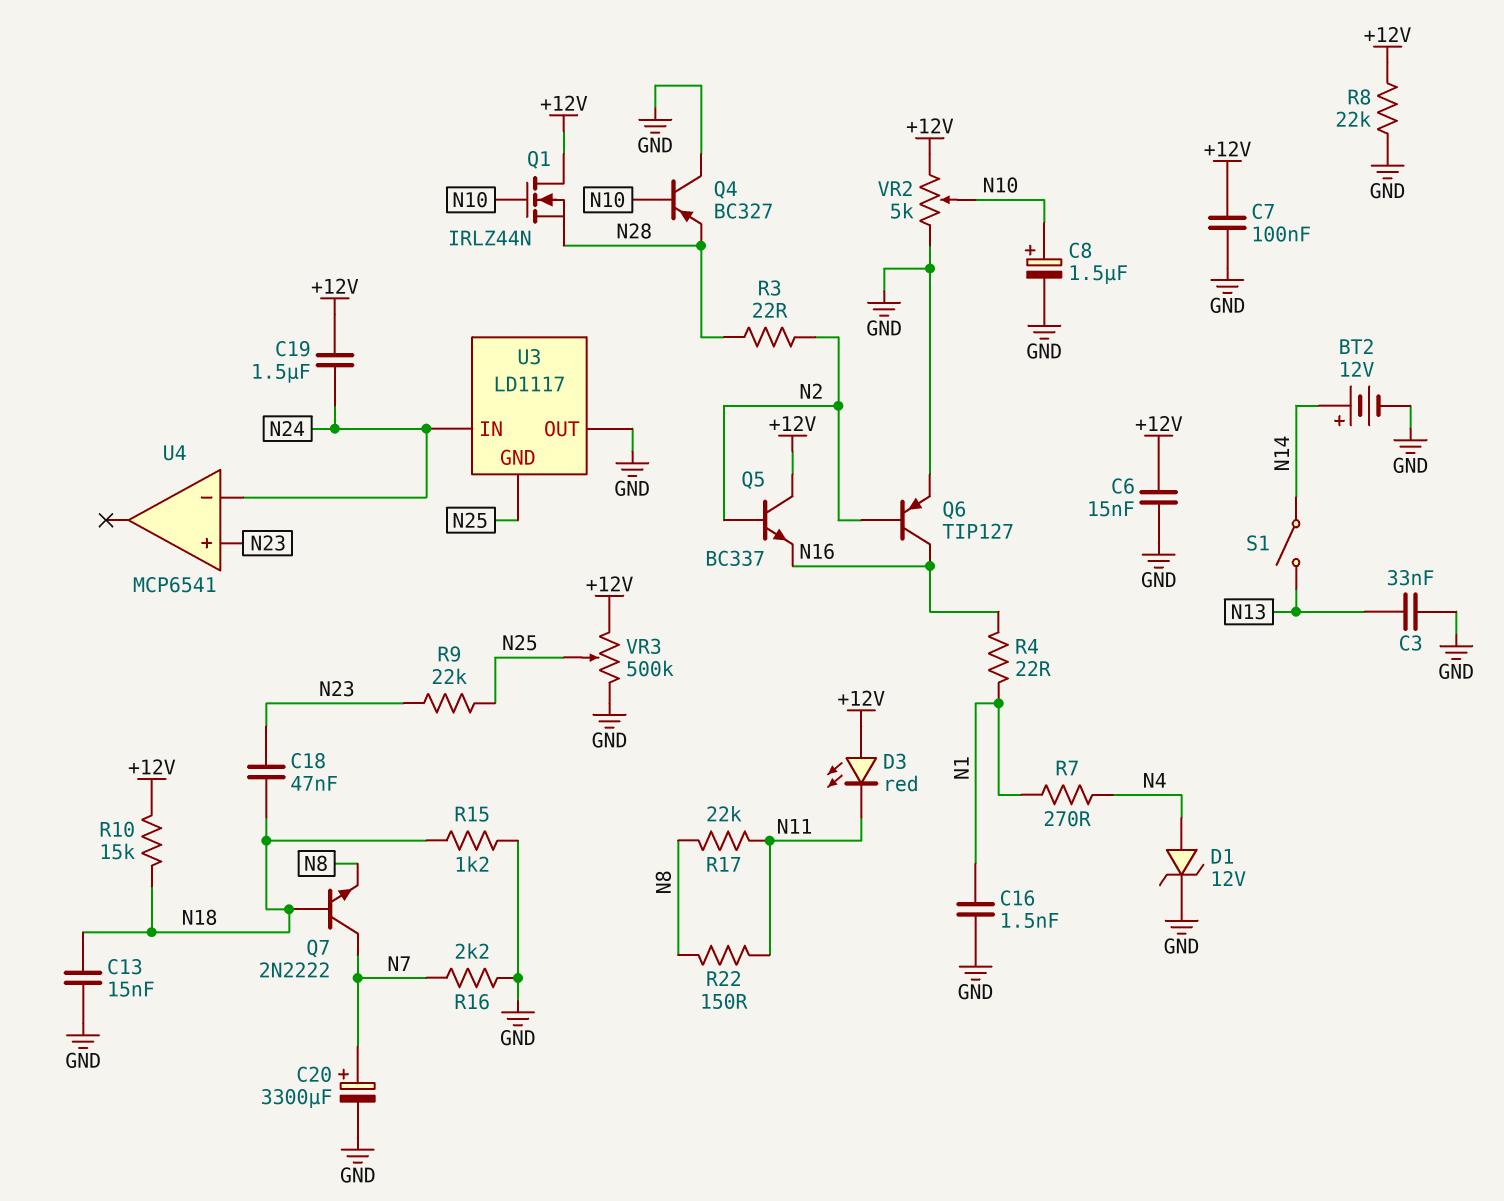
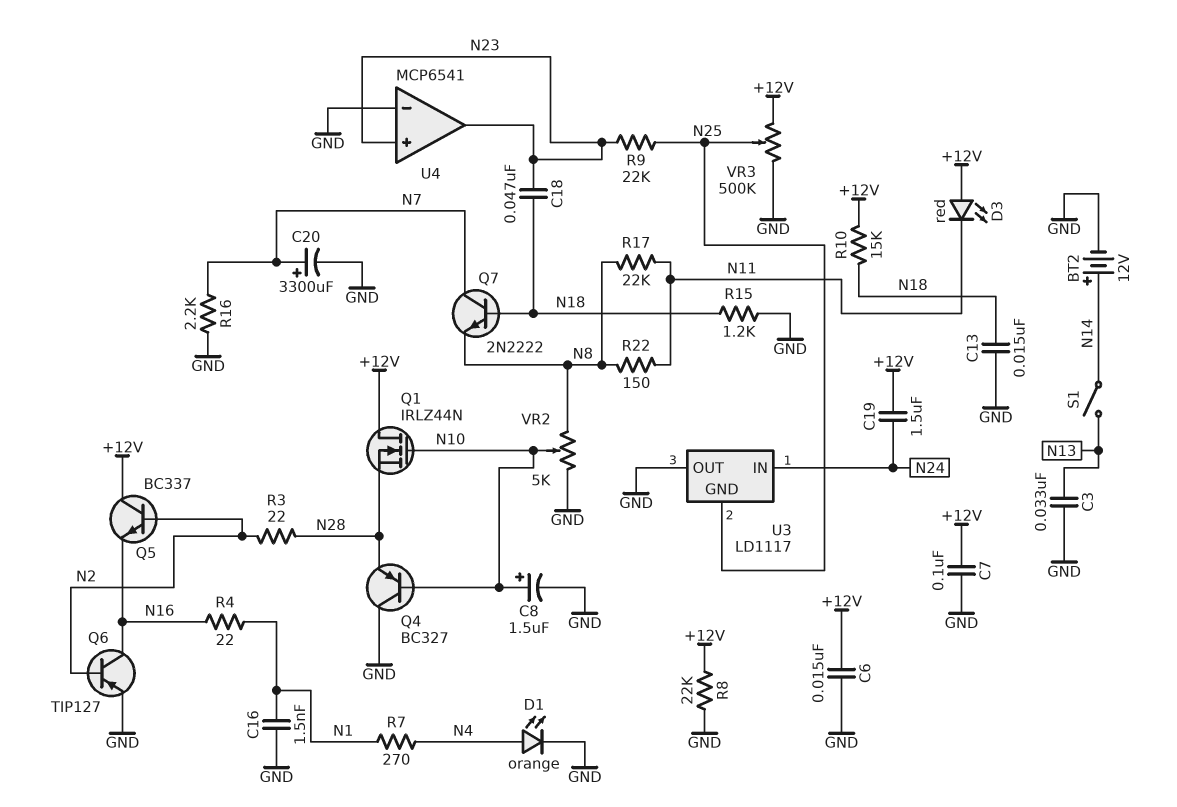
D1: zener 12V (A N4, K GND) -> LED orange (A N4, K GND)
U4 pin in-: N24 -> GND
U4 pin out: none -> N23
VR2: 5k (+12V, GND, wiper N10) -> 5k (GND, N8, wiper N10)

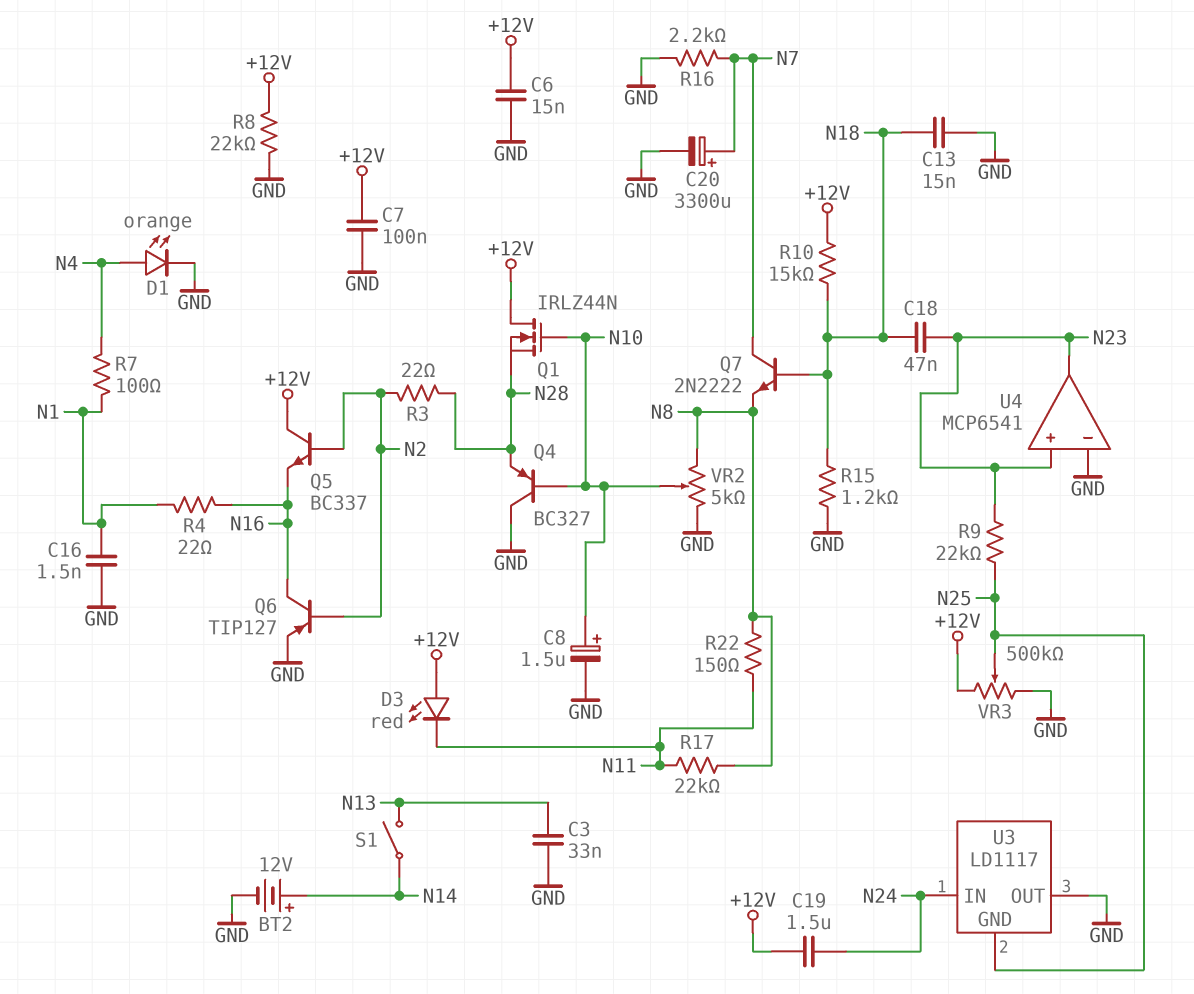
R7: 270 (N1, N4) -> 100 (N1, N4)

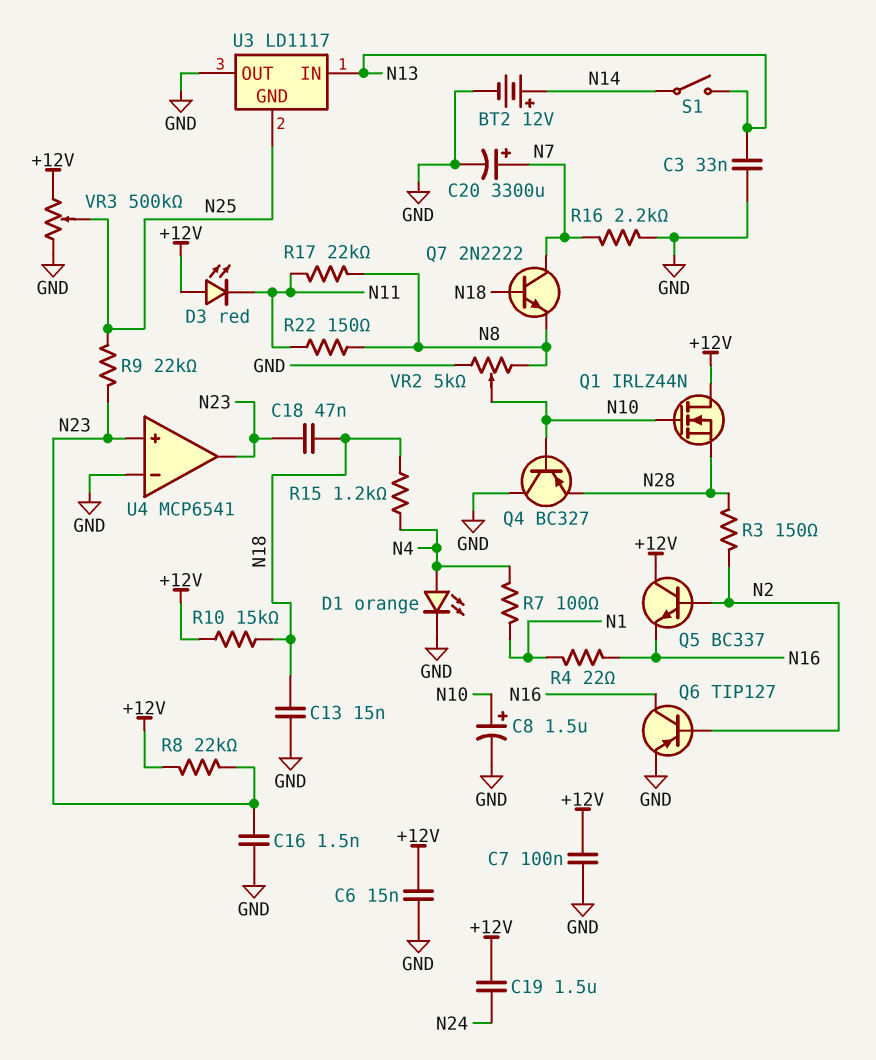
C16: 1.5nF (GND, N1) -> 1.5nF (GND, N23)
R3: 22 (N2, N28) -> 150 (N2, N28)
R8: 22k (+12V, GND) -> 22k (+12V, N23)
R15: 1.2k (GND, N18) -> 1.2k (N4, N18)
U3 pin IN: N24 -> N13

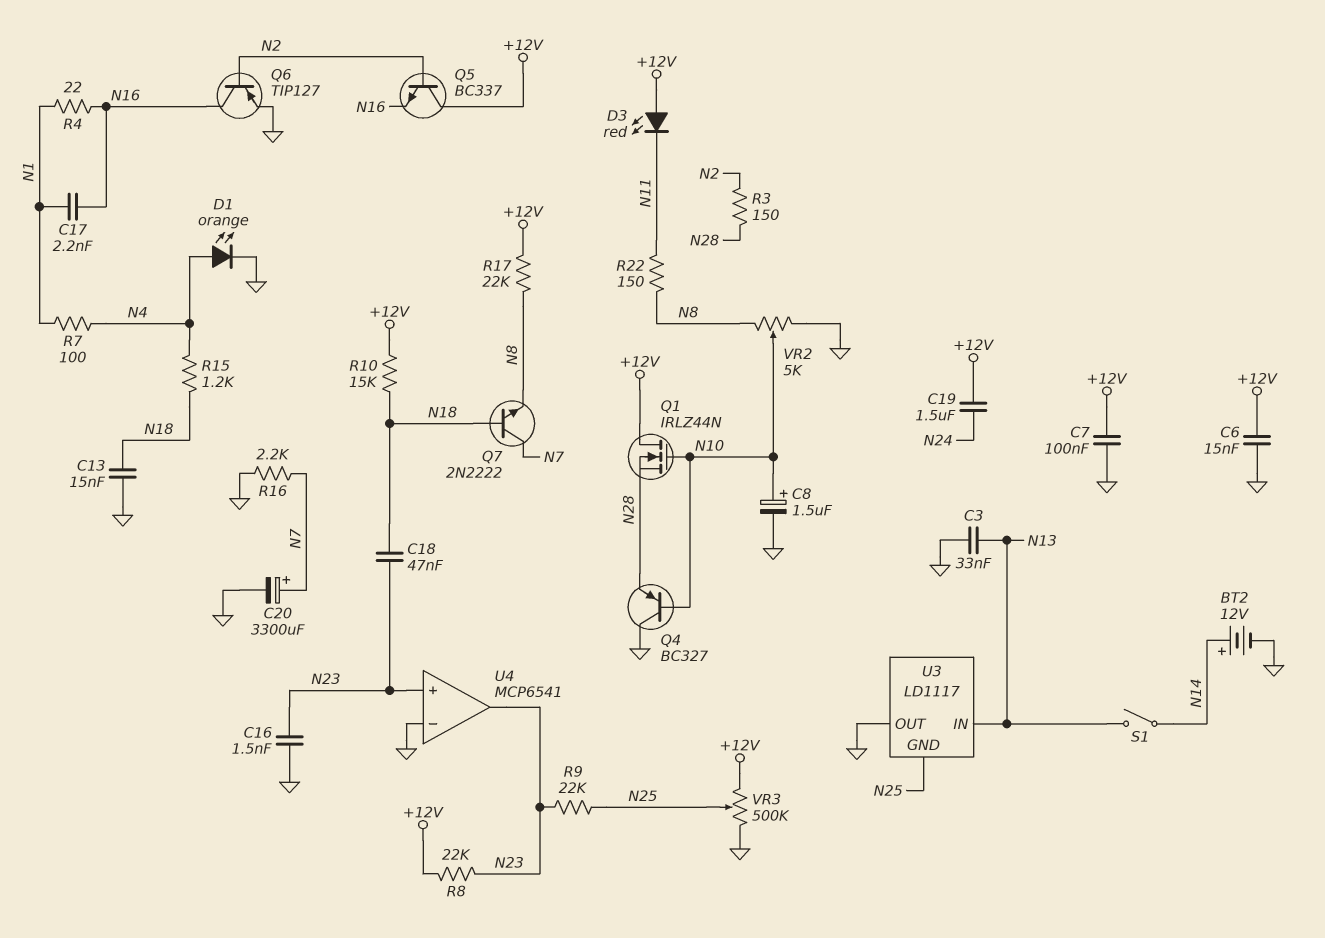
C17: none -> 2.2nF (N1, N16)
R17: 22k (N8, N11) -> 22k (+12V, N8)

